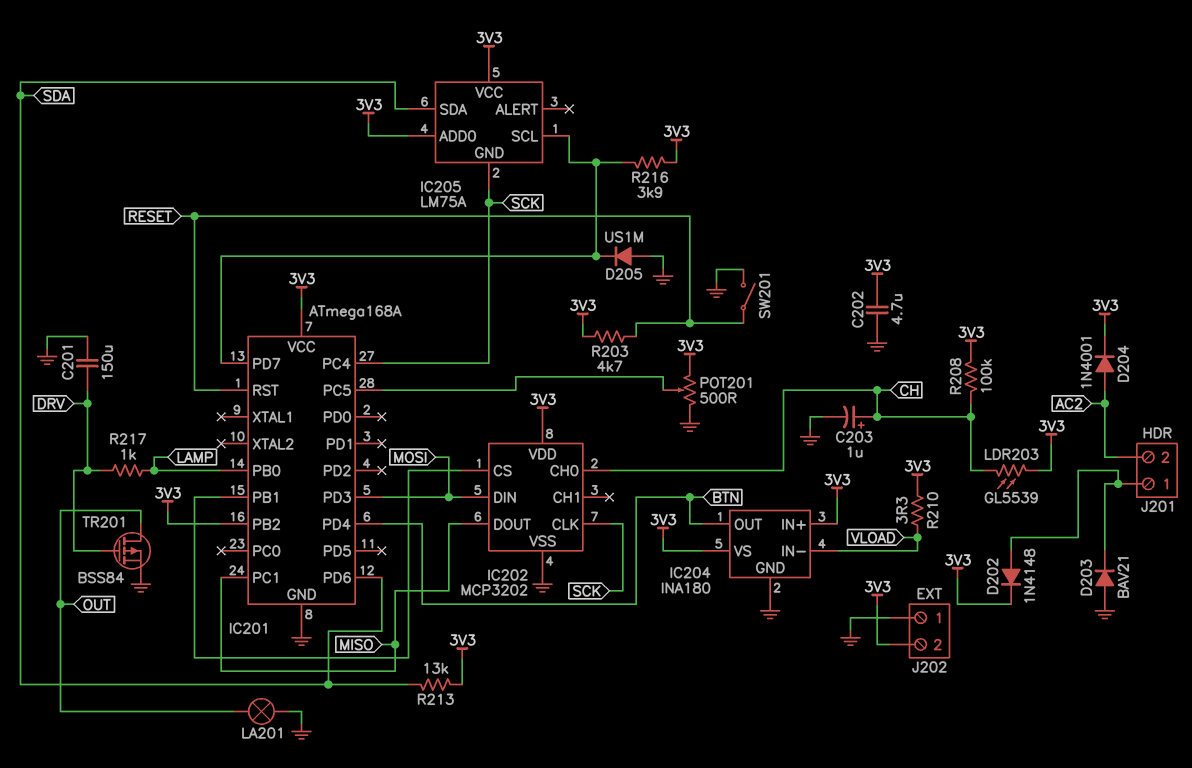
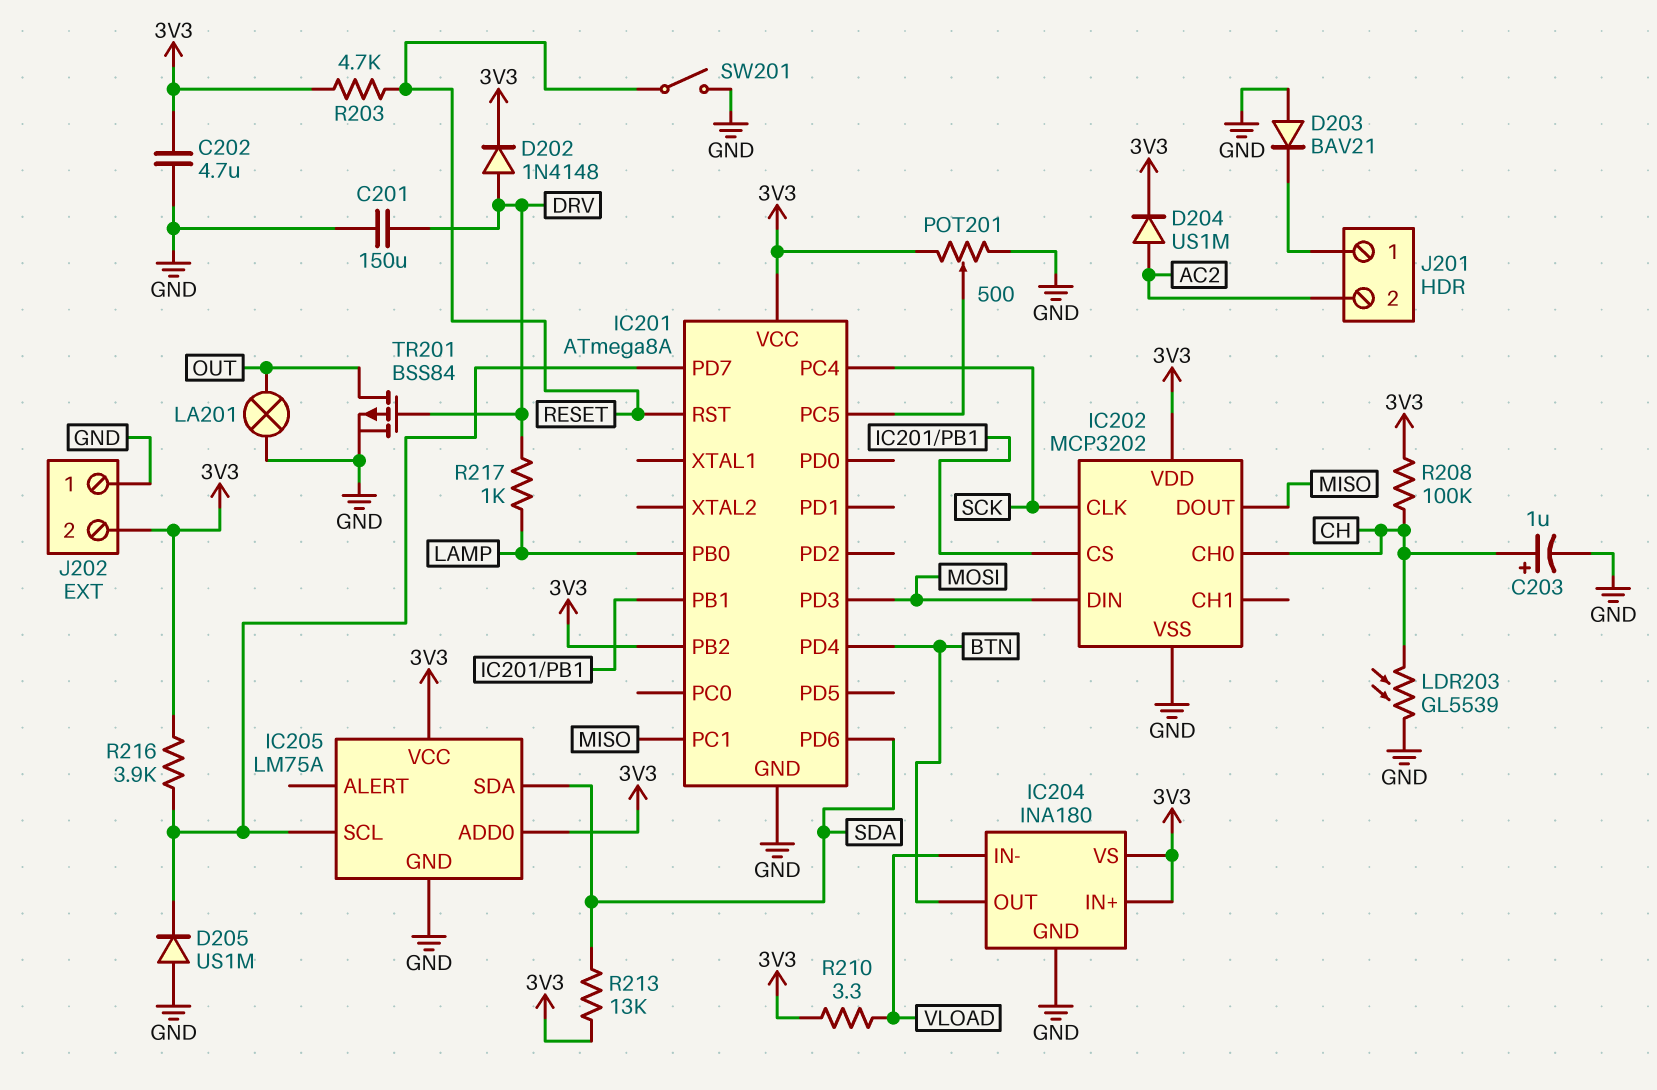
D202: diode 1N4148 (A J201/1, K 3V3) -> diode 1N4148 (A DRV, K 3V3)
D204: diode 1N4001 (A AC2, K 3V3) -> diode US1M (A AC2, K 3V3)
IC201: ATmega168A -> ATmega8A
IC205 pin GND: SCK -> GND
LDR203: GL5539 (3V3, CH) -> GL5539 (CH, GND)

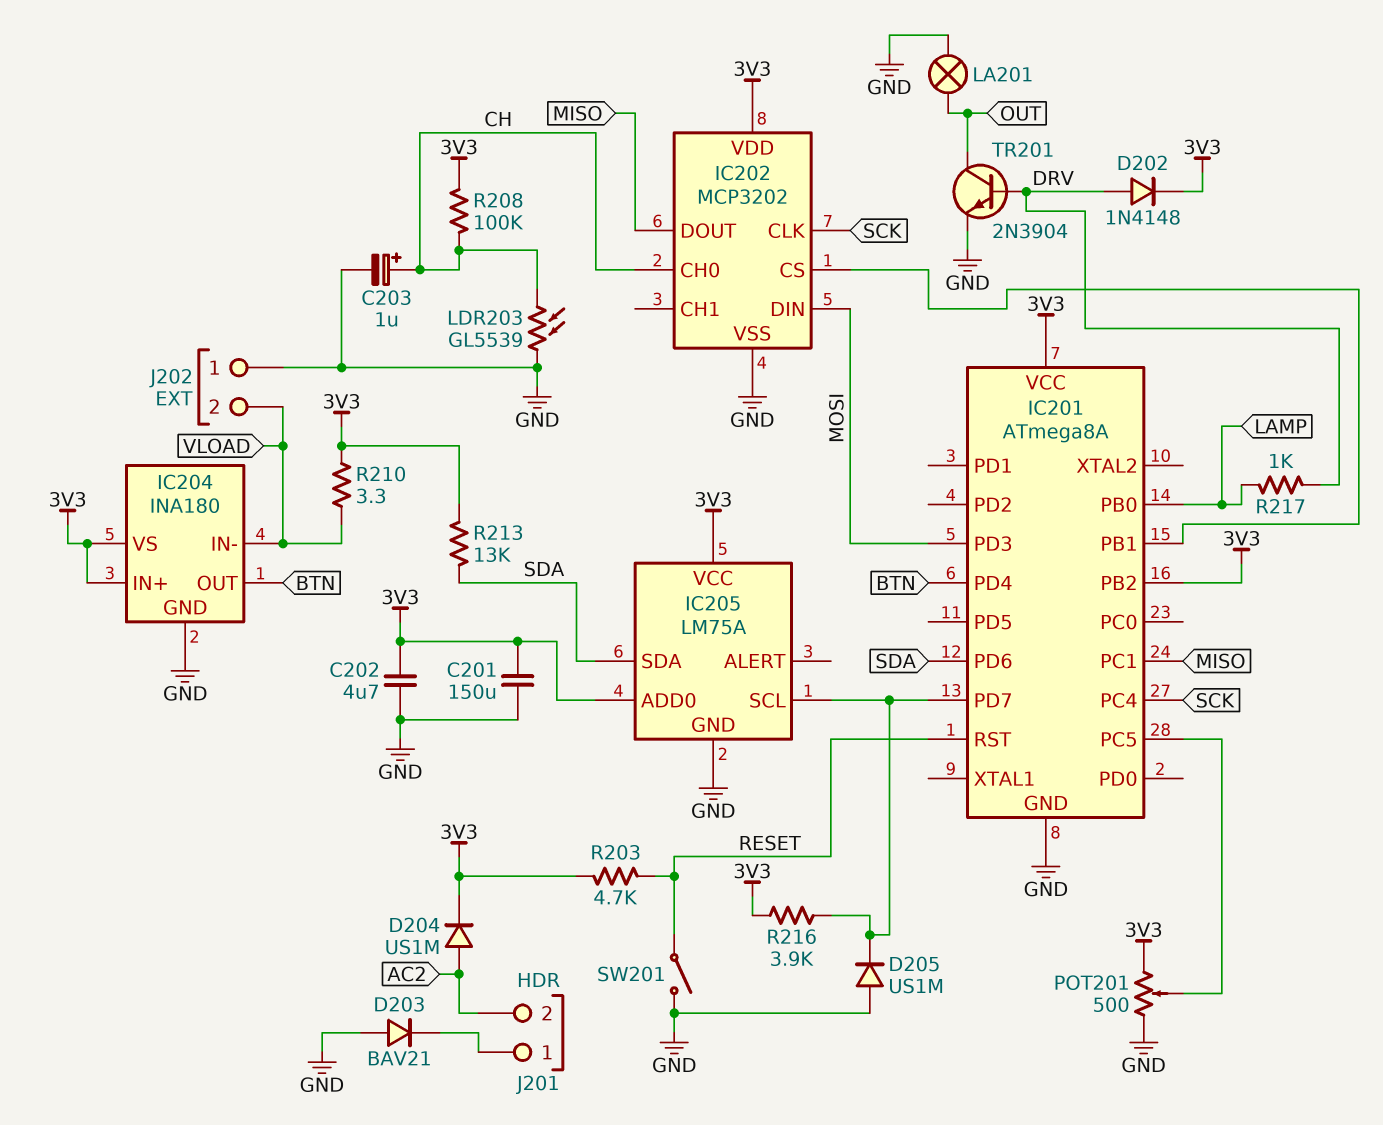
C201: 150uF (DRV, GND) -> 150uF (3V3, GND)
J202 pin 2: 3V3 -> VLOAD
TR201: PMOS BSS84 (G DRV, D OUT, S GND) -> NPN 2N3904 (B DRV, C OUT, E GND)

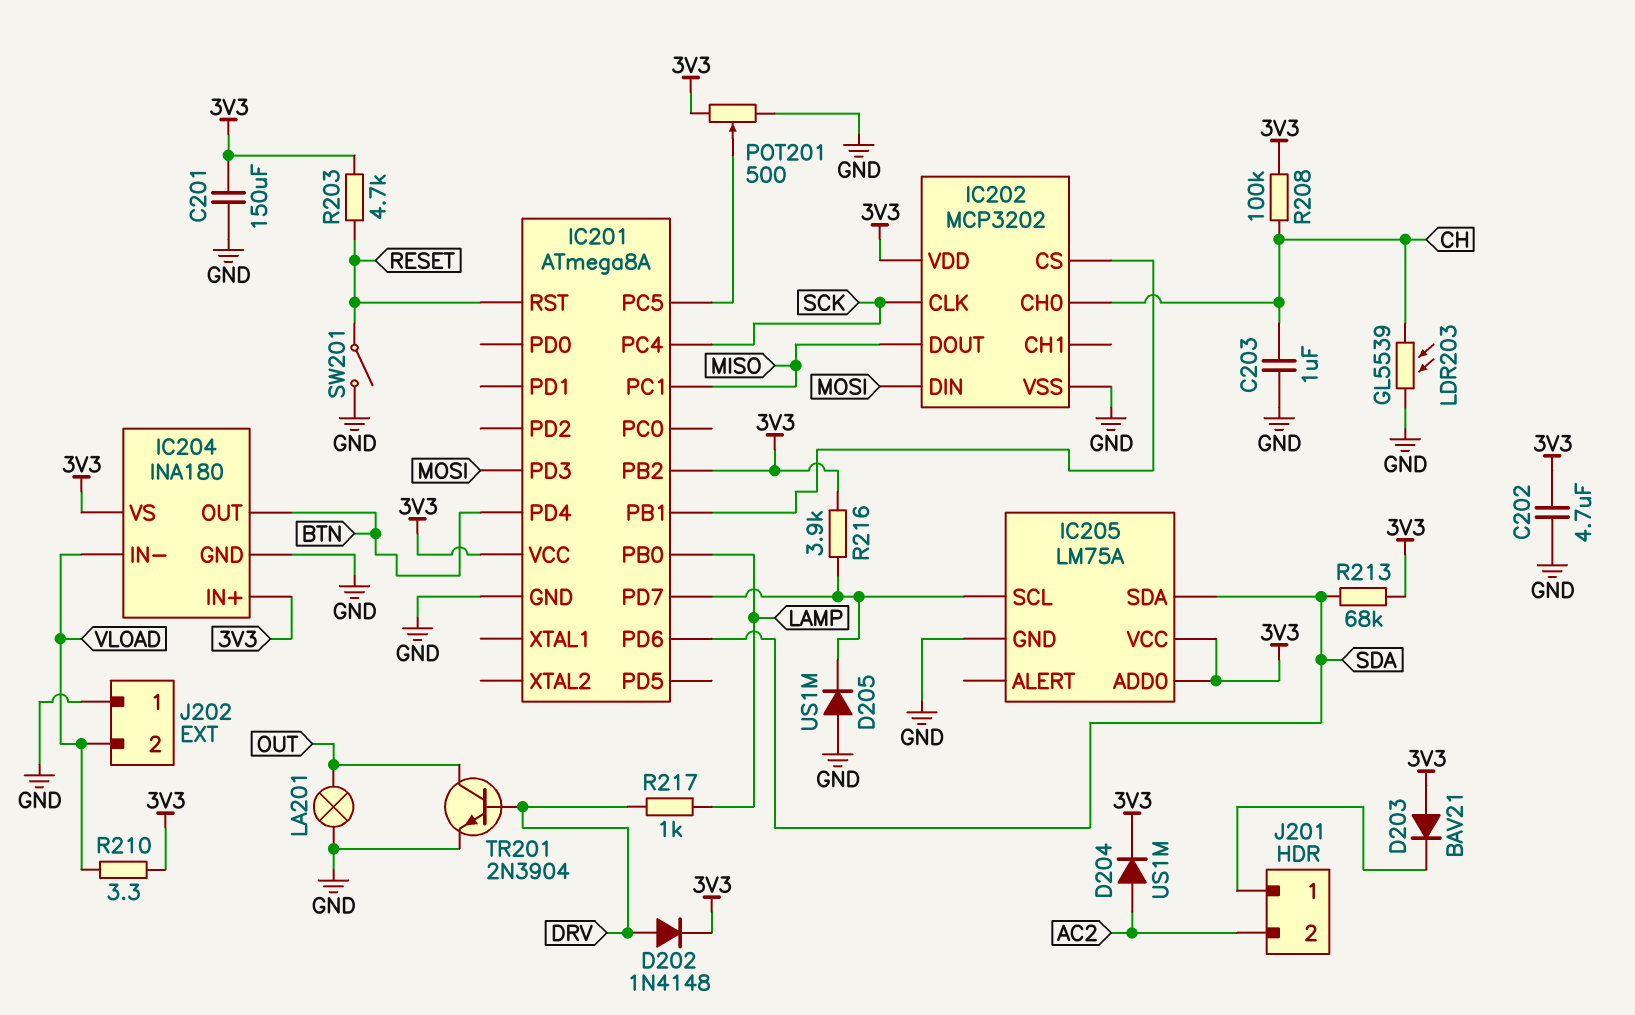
C203: 1uF (plus CH, minus GND) -> 1uF (CH, GND)
D203: diode BAV21 (A GND, K J201/1) -> diode BAV21 (A 3V3, K J201/1)
R213: 13k (3V3, SDA) -> 68k (3V3, SDA)

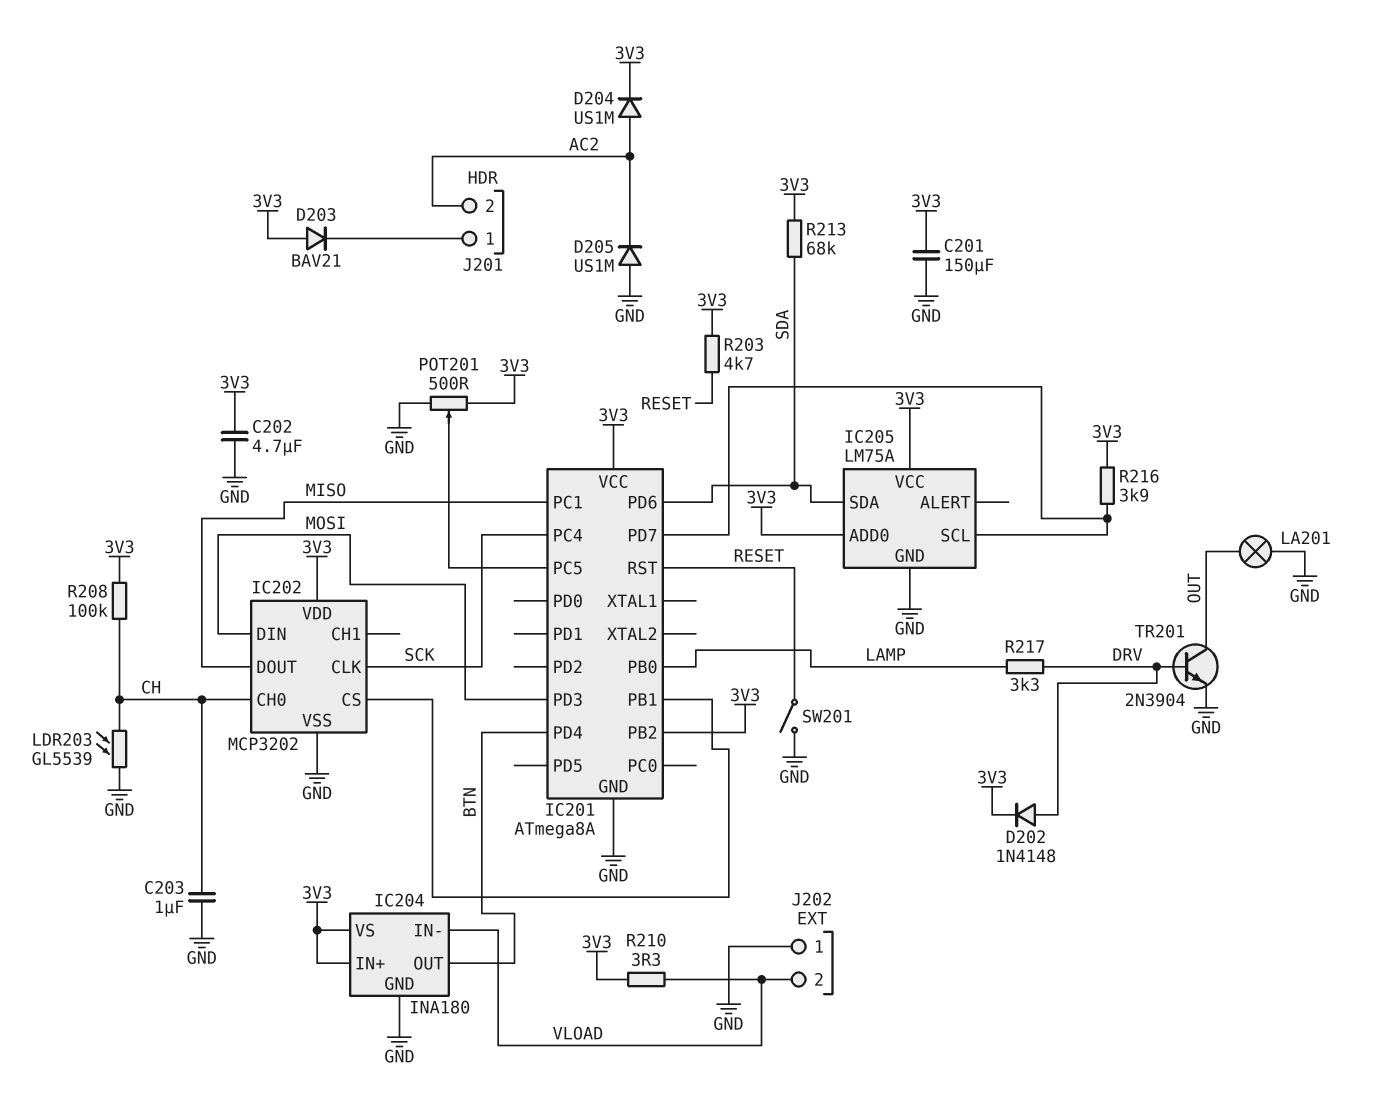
D205: diode US1M (A GND, K IC201/PD7) -> diode US1M (A GND, K AC2)
R217: 1k (DRV, LAMP) -> 3.3k (DRV, LAMP)

